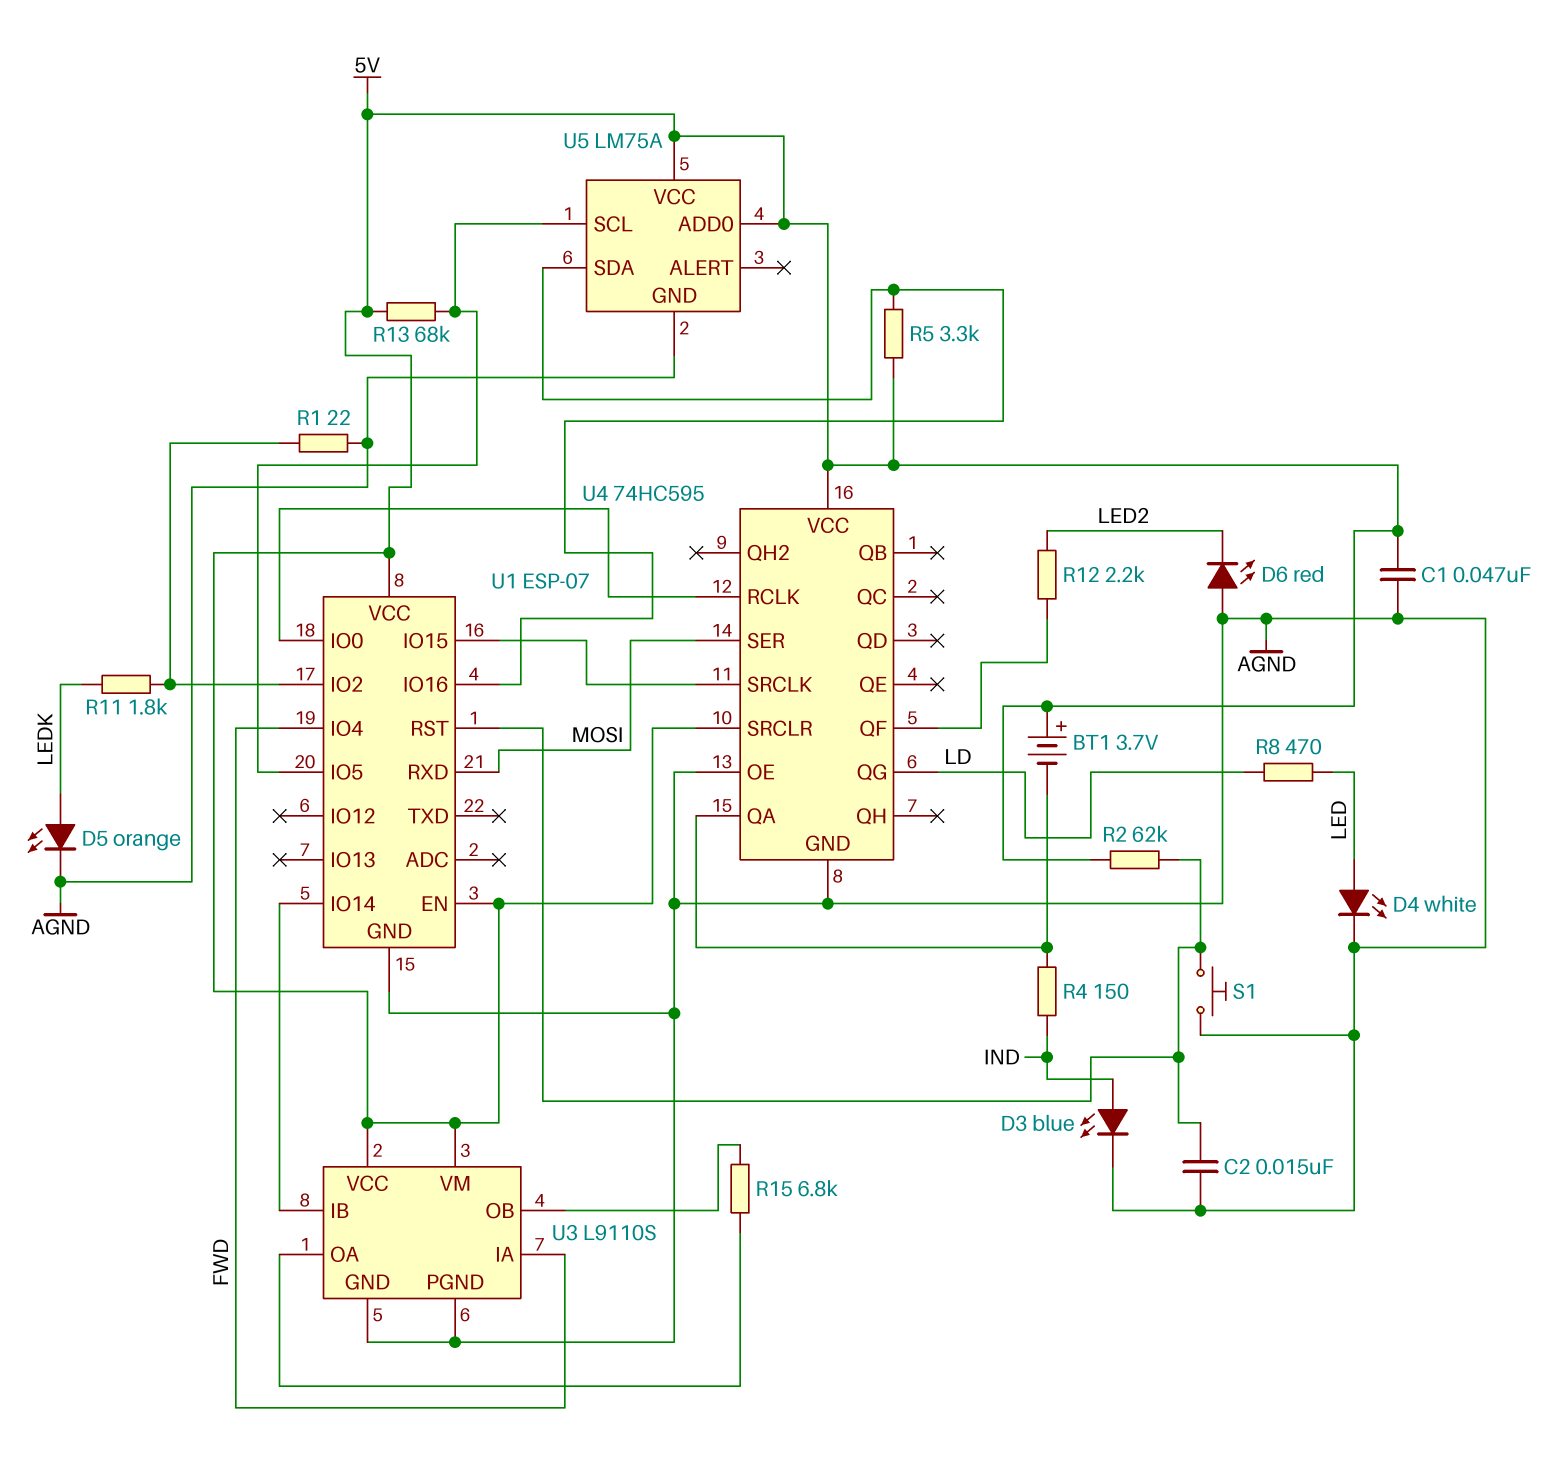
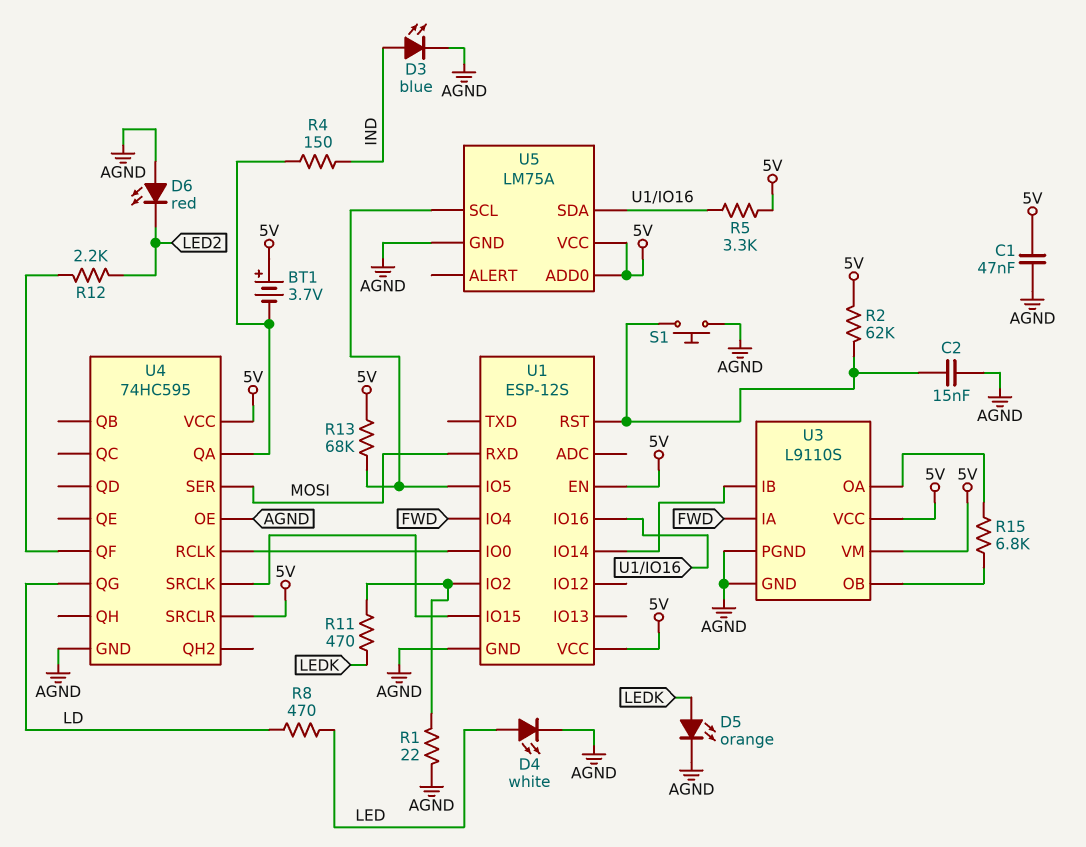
R11: 1.8k (LEDK, U1/IO2) -> 470 (LEDK, U1/IO2)
U1: ESP-07 -> ESP-12S

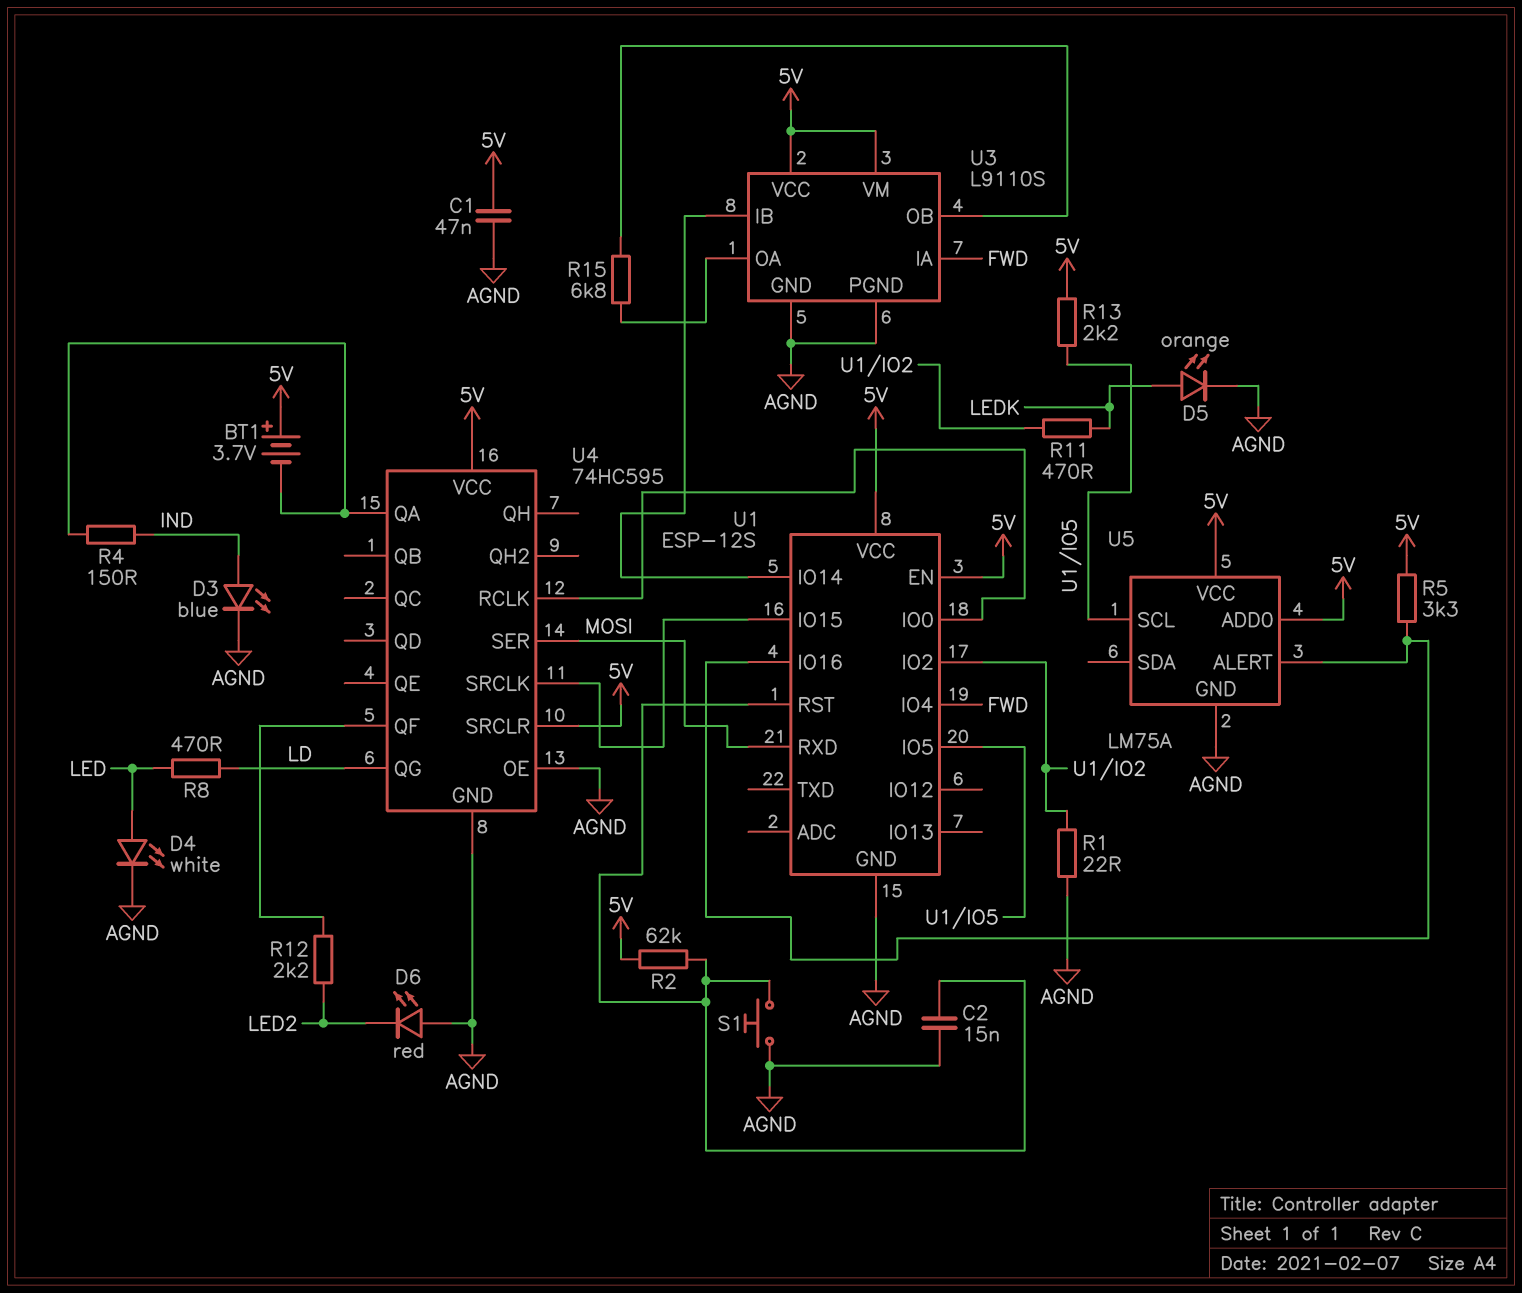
R13: 68k (5V, U1/IO5) -> 2.2k (5V, U1/IO5)
U5 pin ALERT: none -> U1/IO16
U5 pin SDA: U1/IO16 -> none

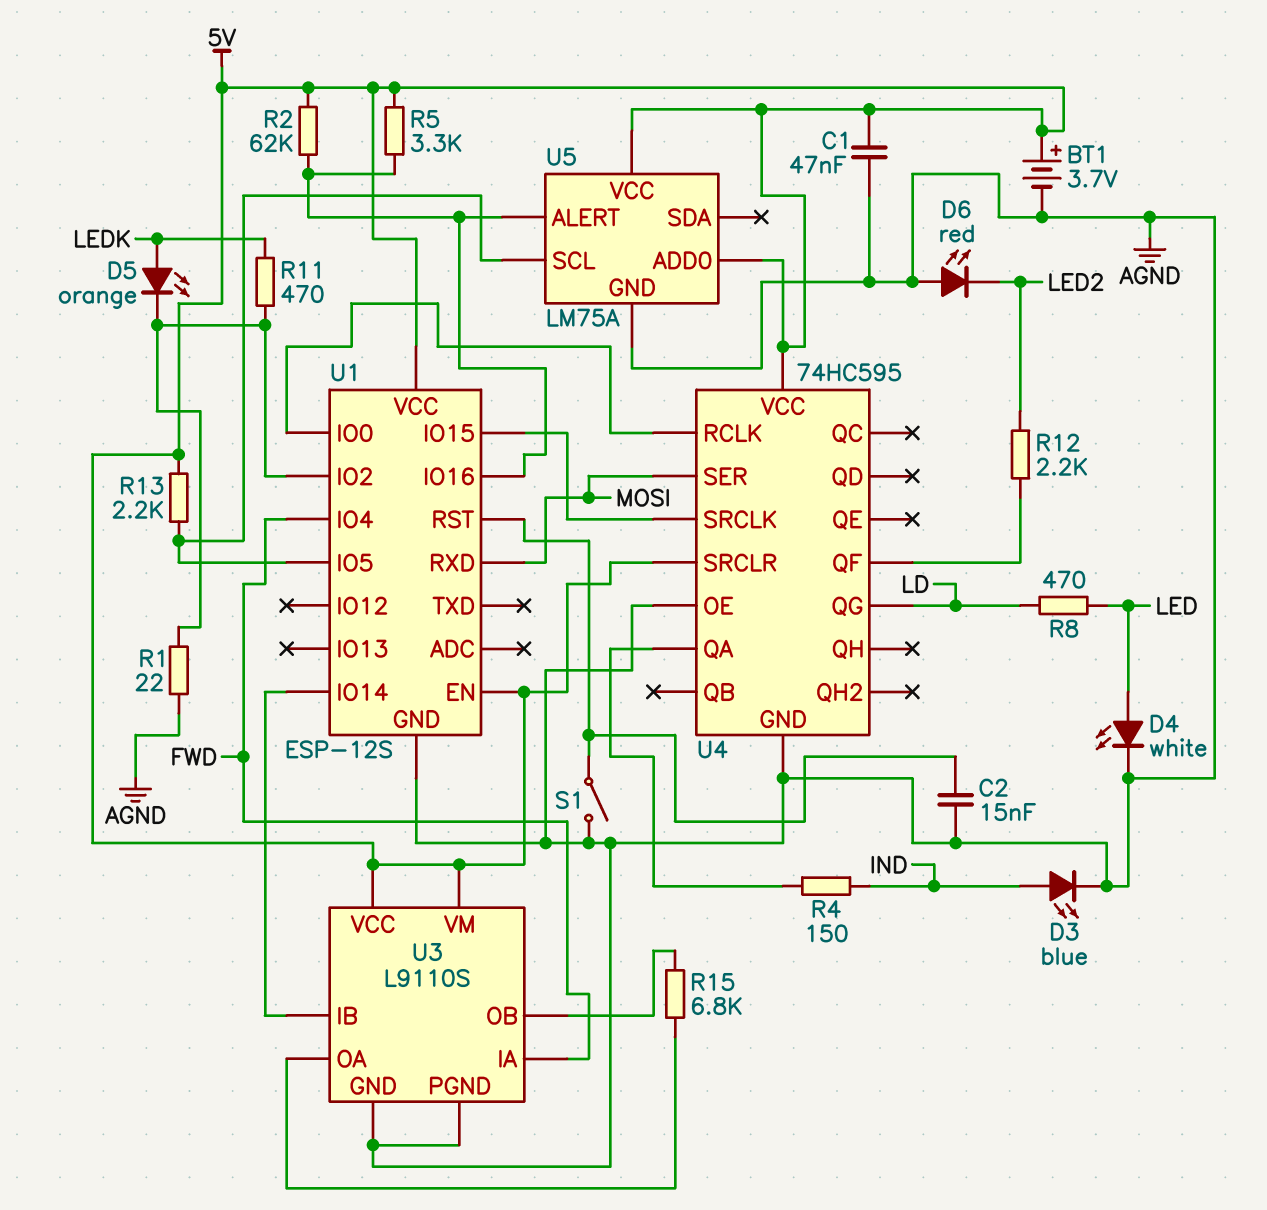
BT1: 3.7V (plus 5V, minus U4/QA) -> 3.7V (plus 5V, minus AGND)
D5: LED orange (A LEDK, K AGND) -> LED orange (A LEDK, K U1/IO2)
R2: 62k (5V, U1/RST) -> 62k (5V, U1/IO16)
S1: button (AGND, U1/RST) -> switch (AGND, U1/RST)

